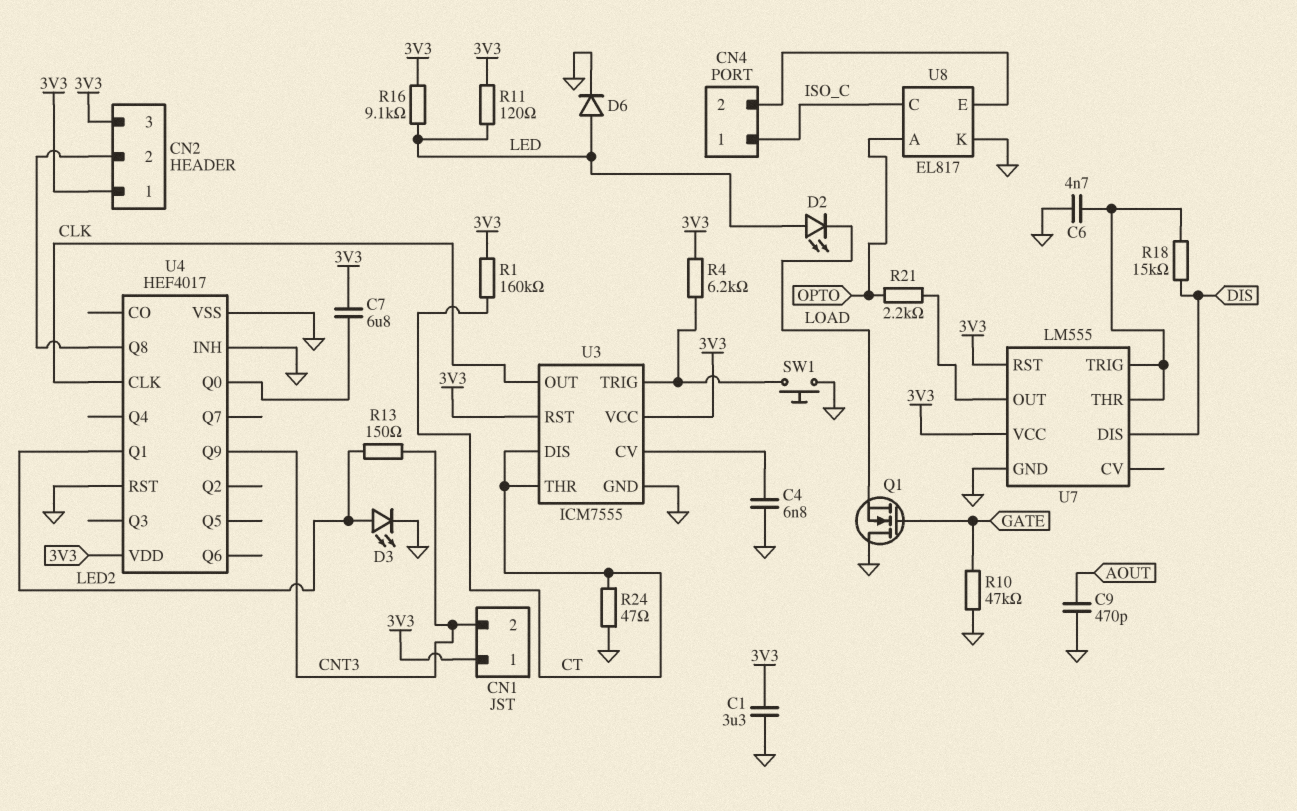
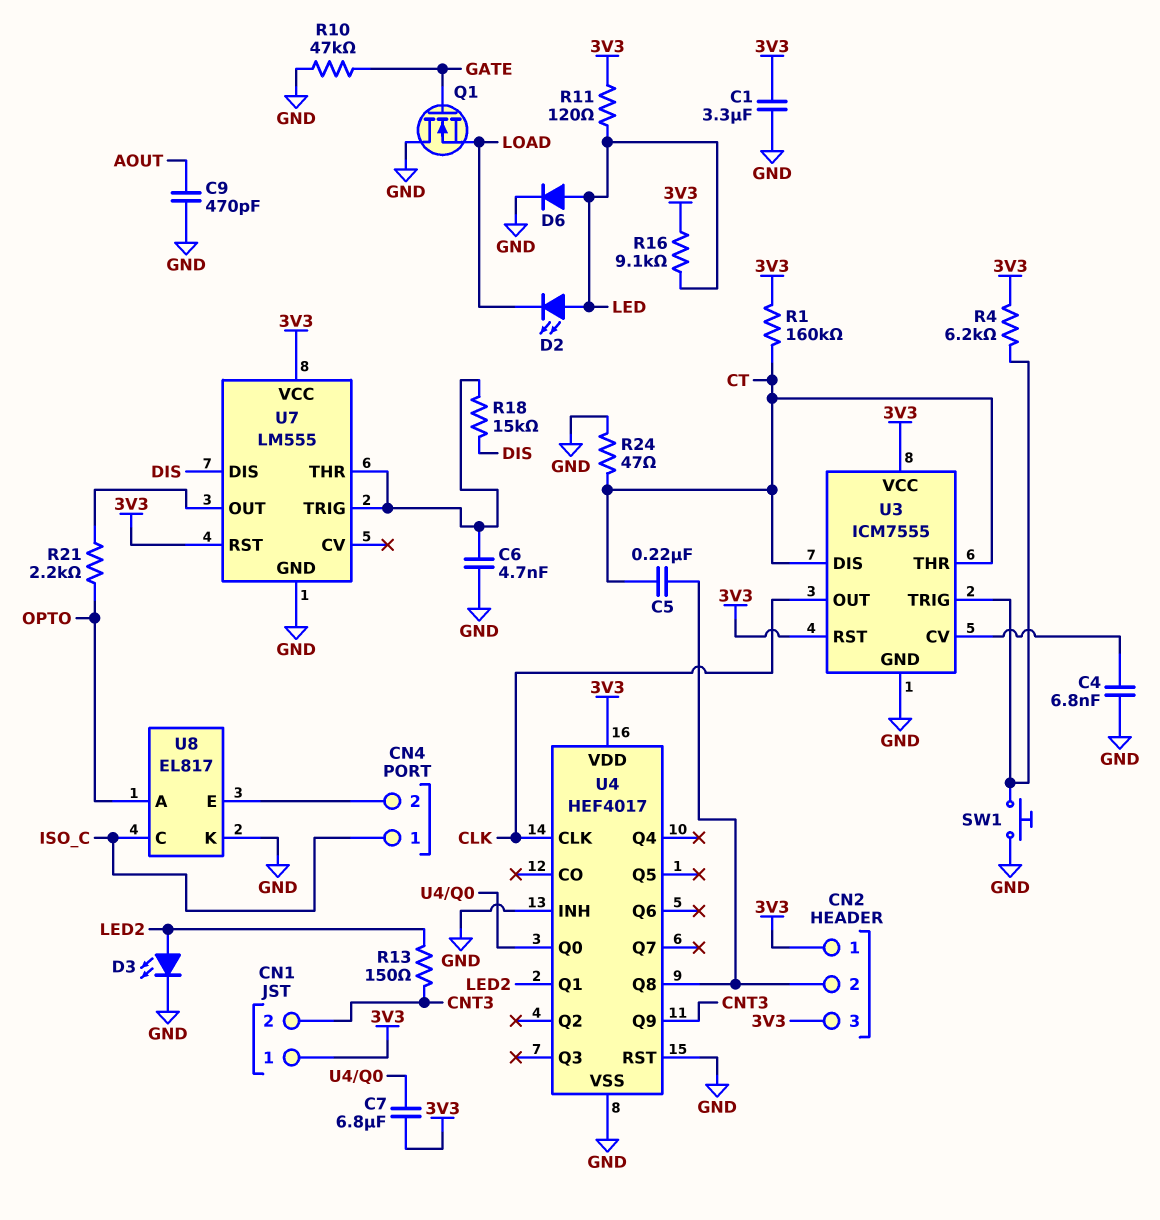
C5: none -> 220nF (CN2/2, CT)

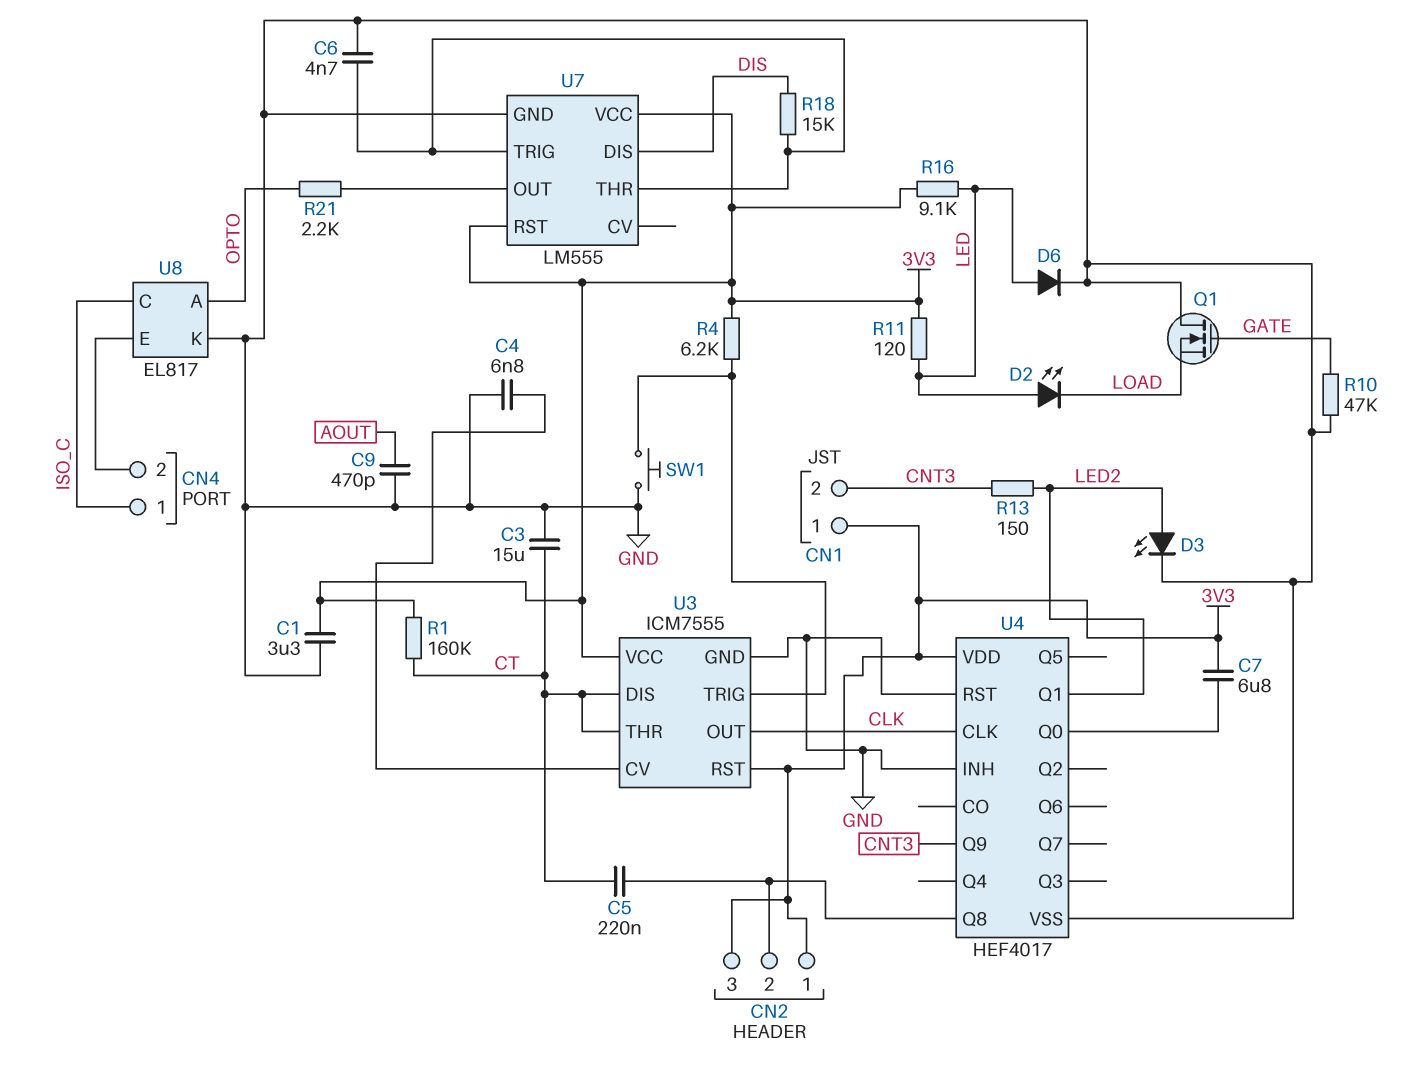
C3: none -> 15uF (CT, GND)
R24: 47 (CT, GND) -> none

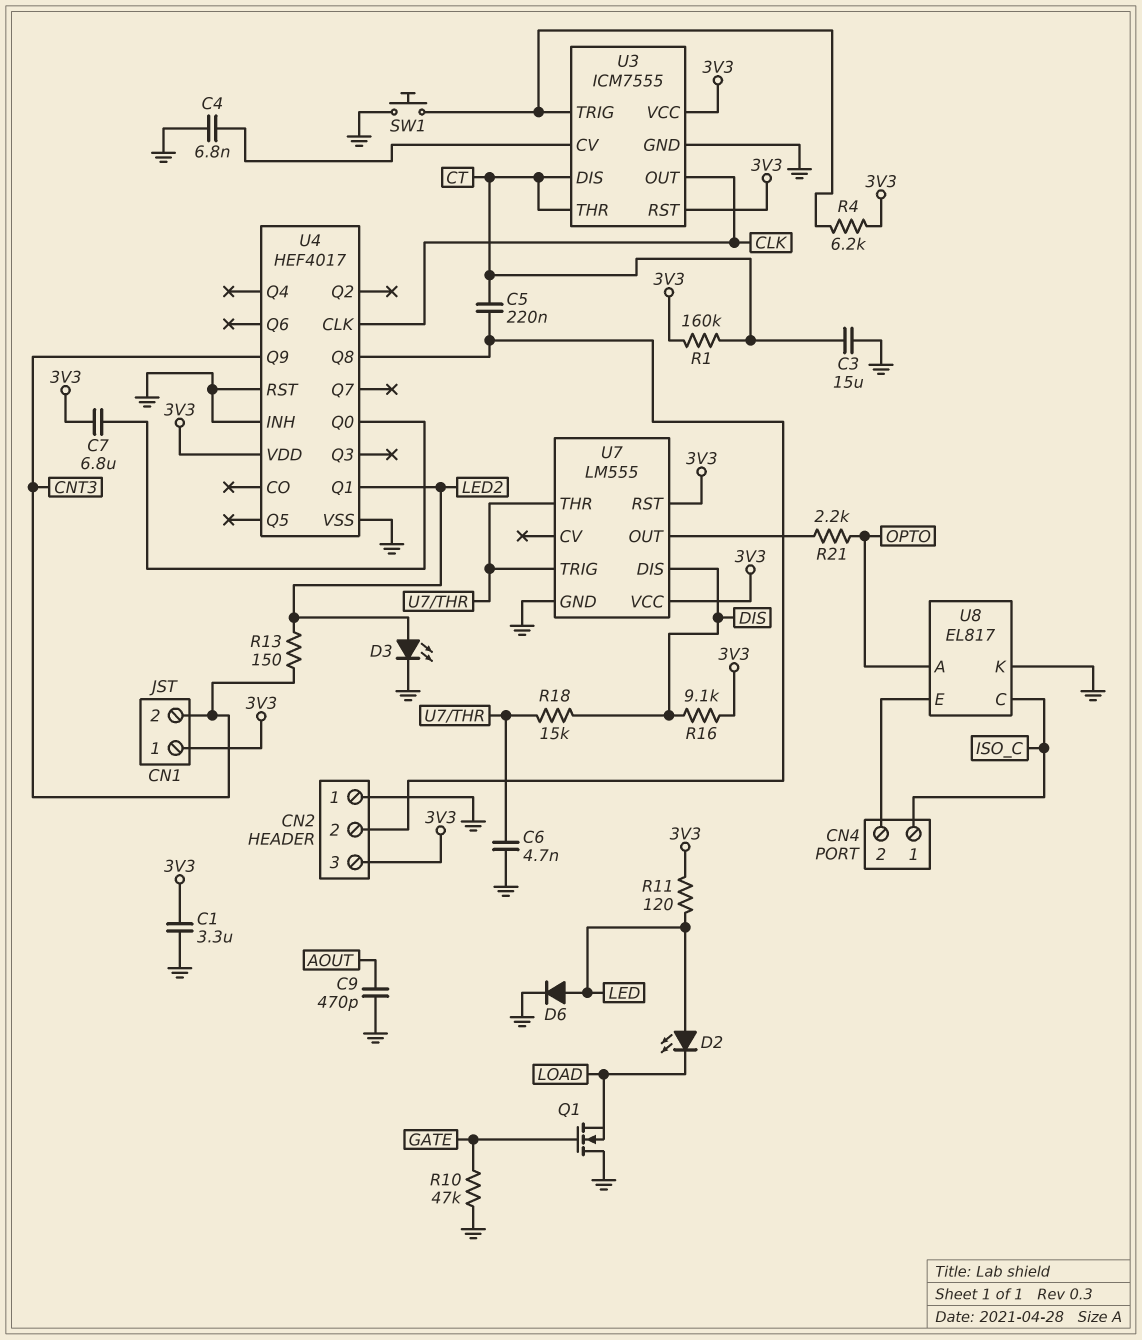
CN2 pin 1: 3V3 -> GND
R16: 9.1k (3V3, LED) -> 9.1k (3V3, DIS)

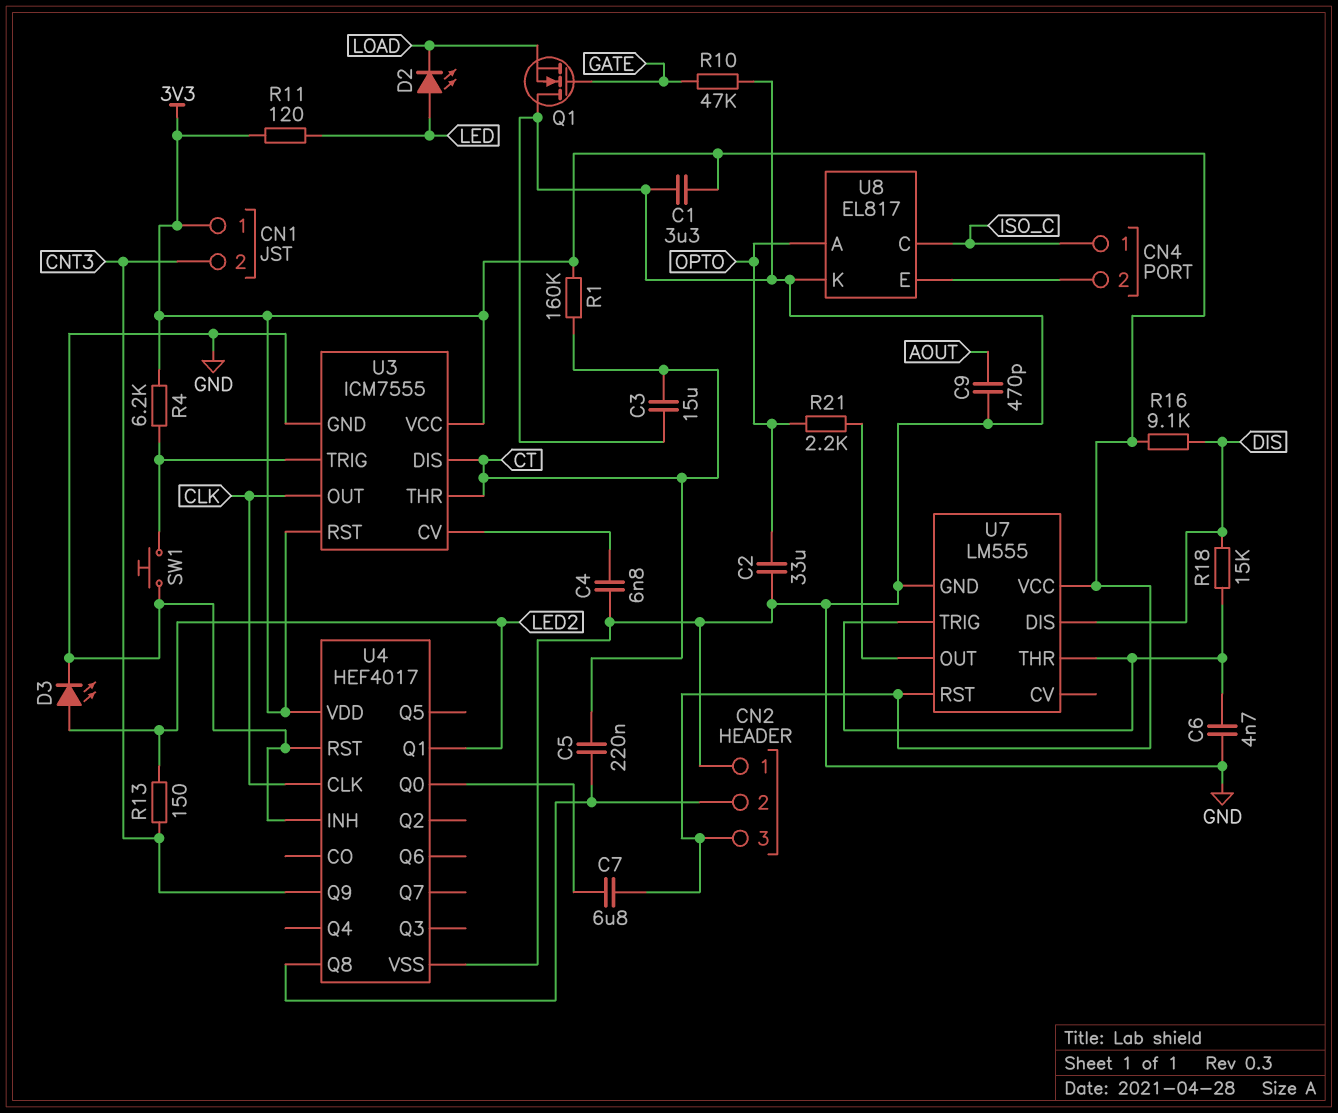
C2: none -> 33uF (GND, OPTO)
D6: diode (A LED, K GND) -> none

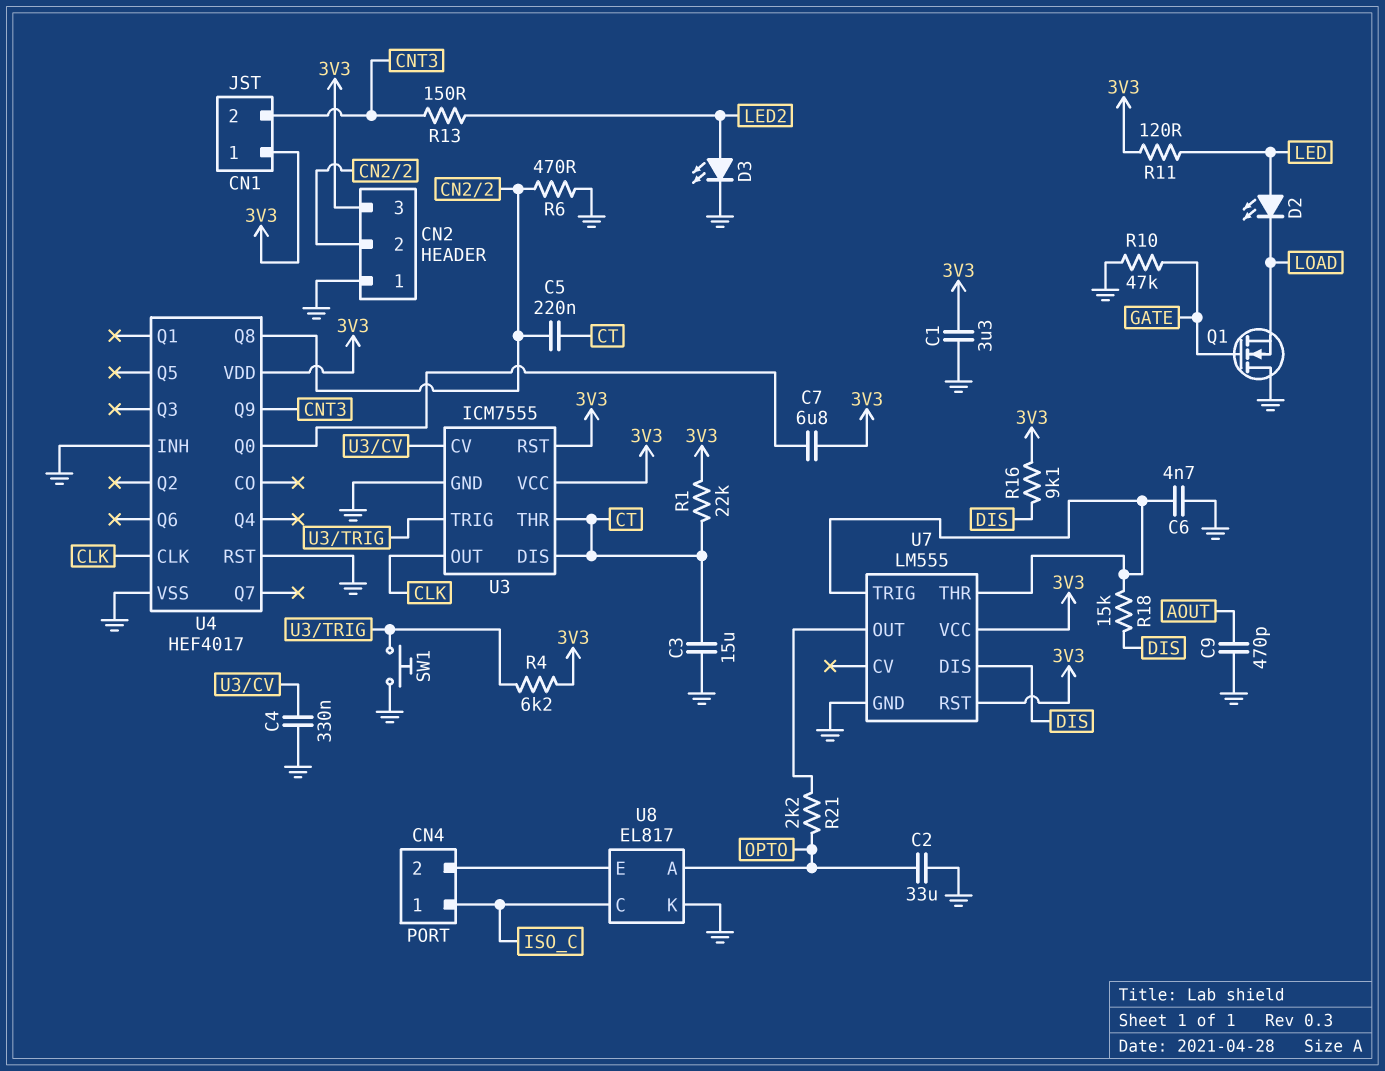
C4: 6.8nF (GND, U3/CV) -> 330nF (GND, U3/CV)
R1: 160k (3V3, CT) -> 22k (3V3, CT)
R6: none -> 470 (CN2/2, GND)
U4 pin Q1: LED2 -> none

